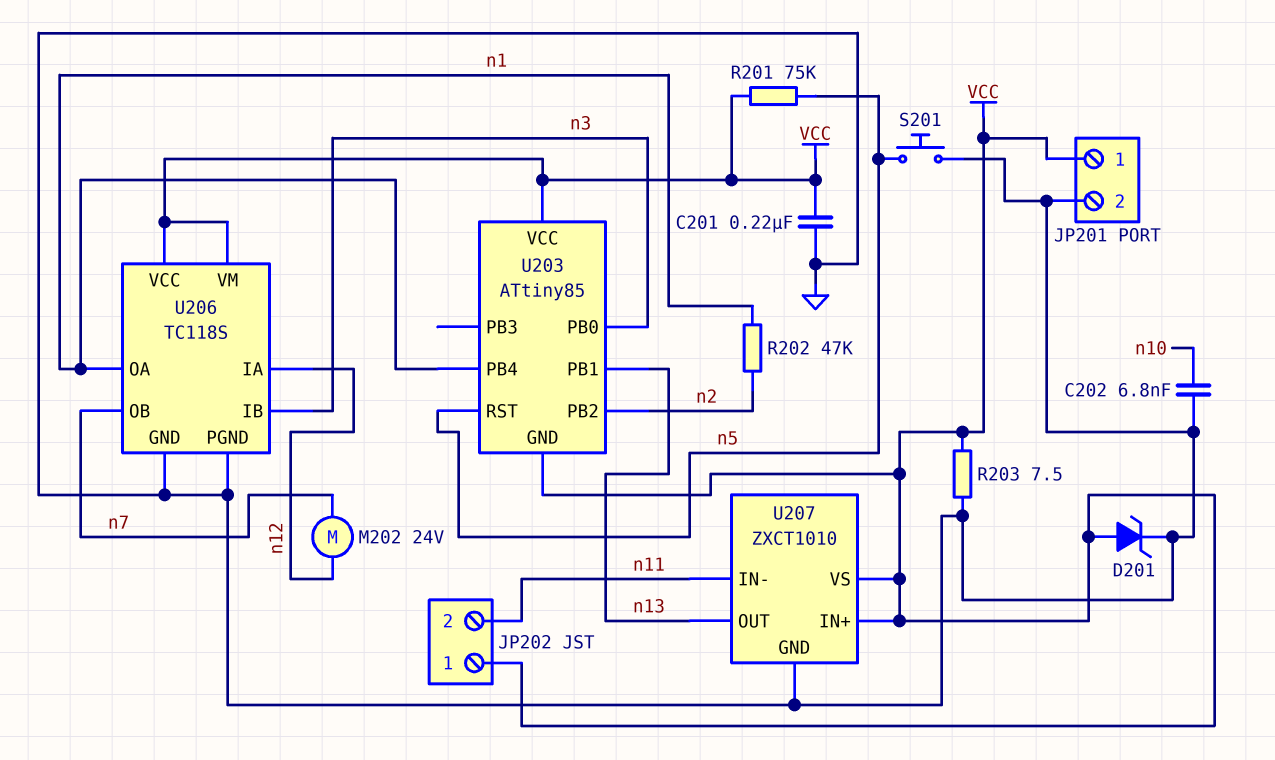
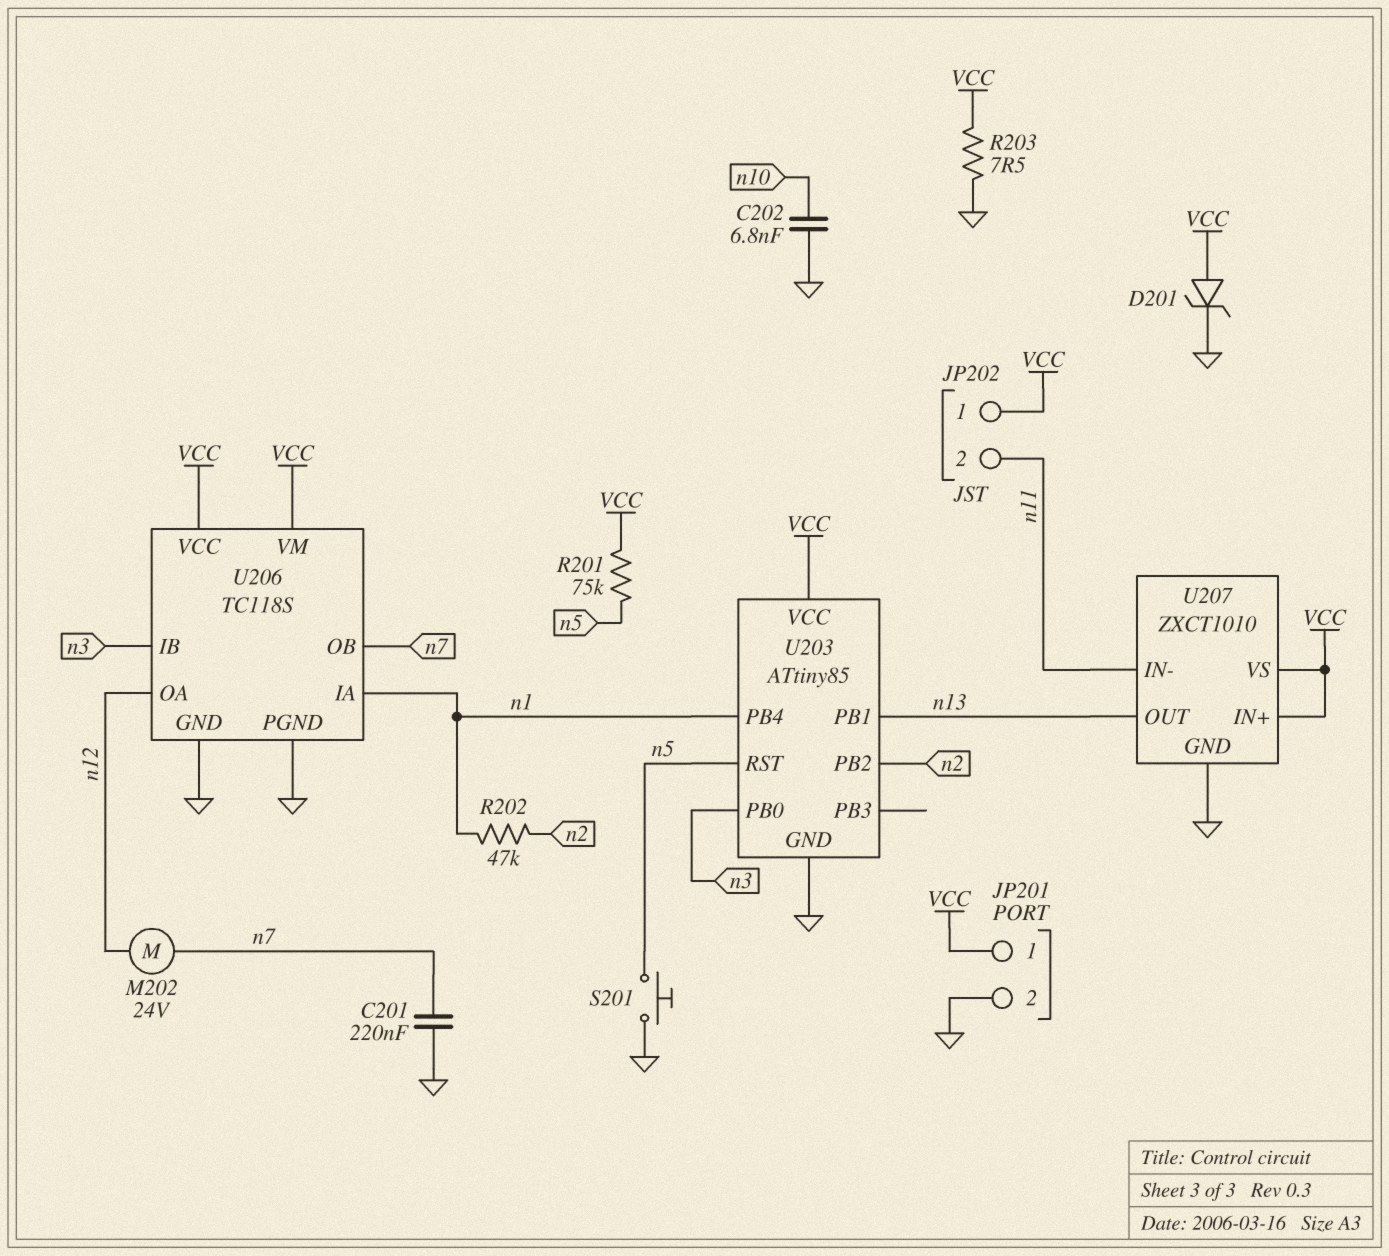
C201: 220nF (GND, VCC) -> 220nF (GND, n7)
U203 pin GND: VCC -> GND
U206 pin IA: n12 -> n1
U206 pin OA: n1 -> n12

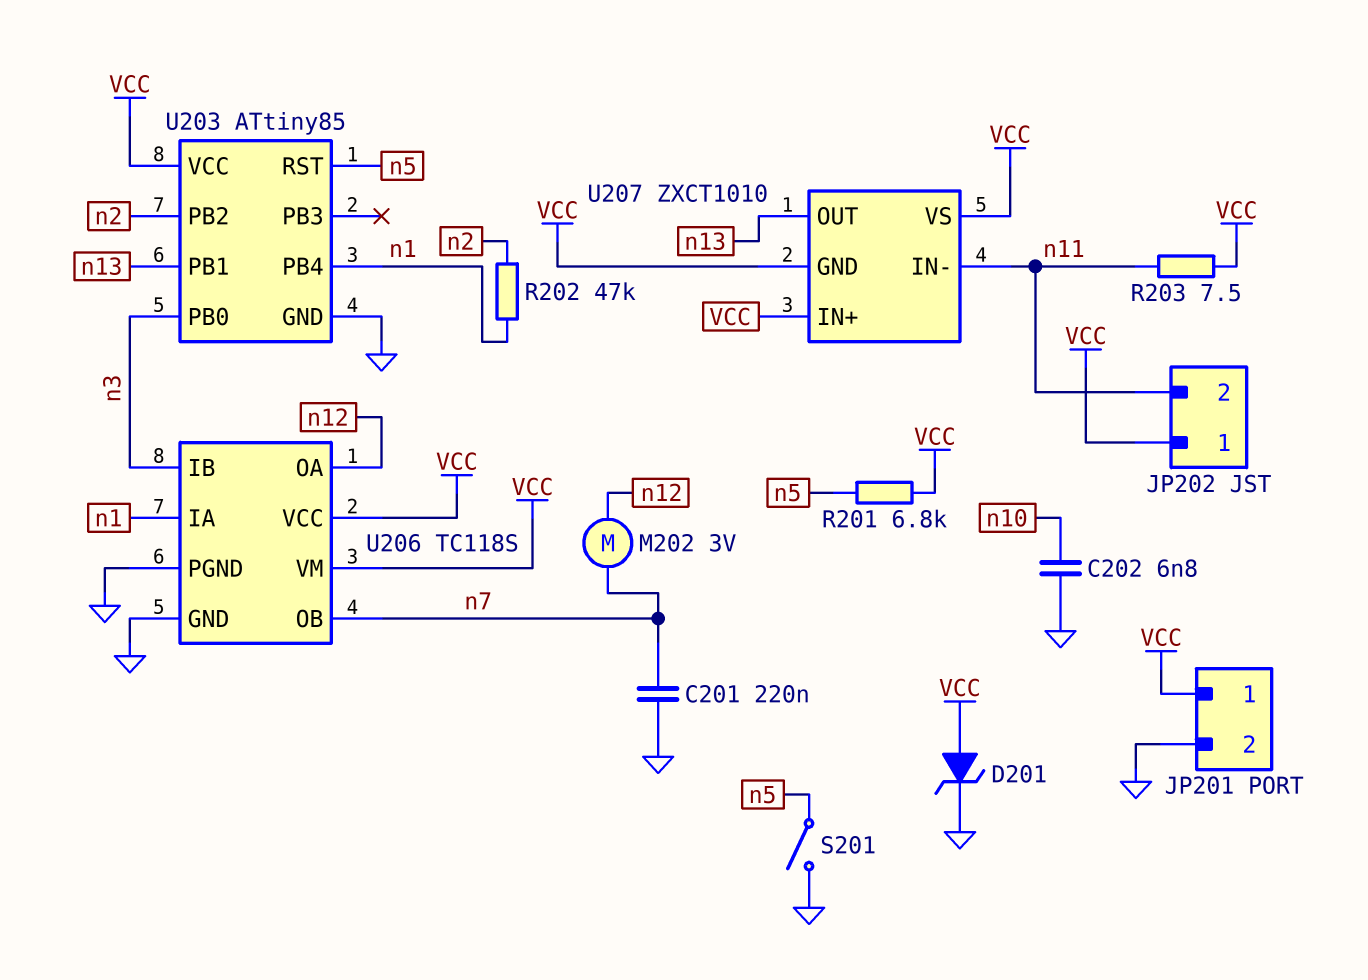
M202: motor 24V (n7, n12) -> motor 3V (n7, n12)
R201: 75k (VCC, n5) -> 6.8k (VCC, n5)
R203: 7.5 (GND, VCC) -> 7.5 (VCC, n11)
S201: button (GND, n5) -> switch (GND, n5)
U207 pin GND: GND -> VCC

